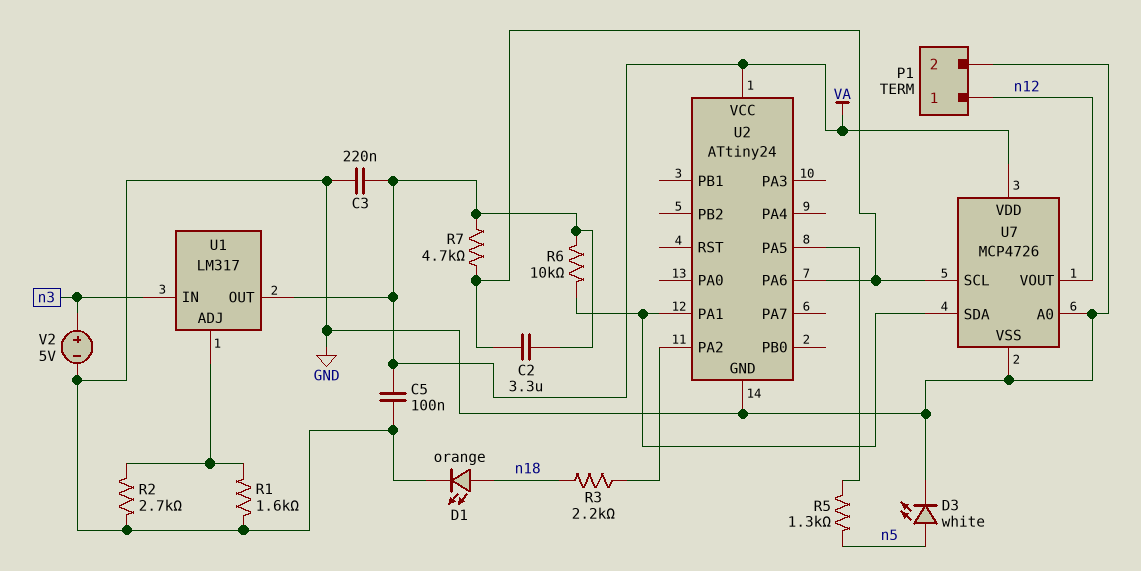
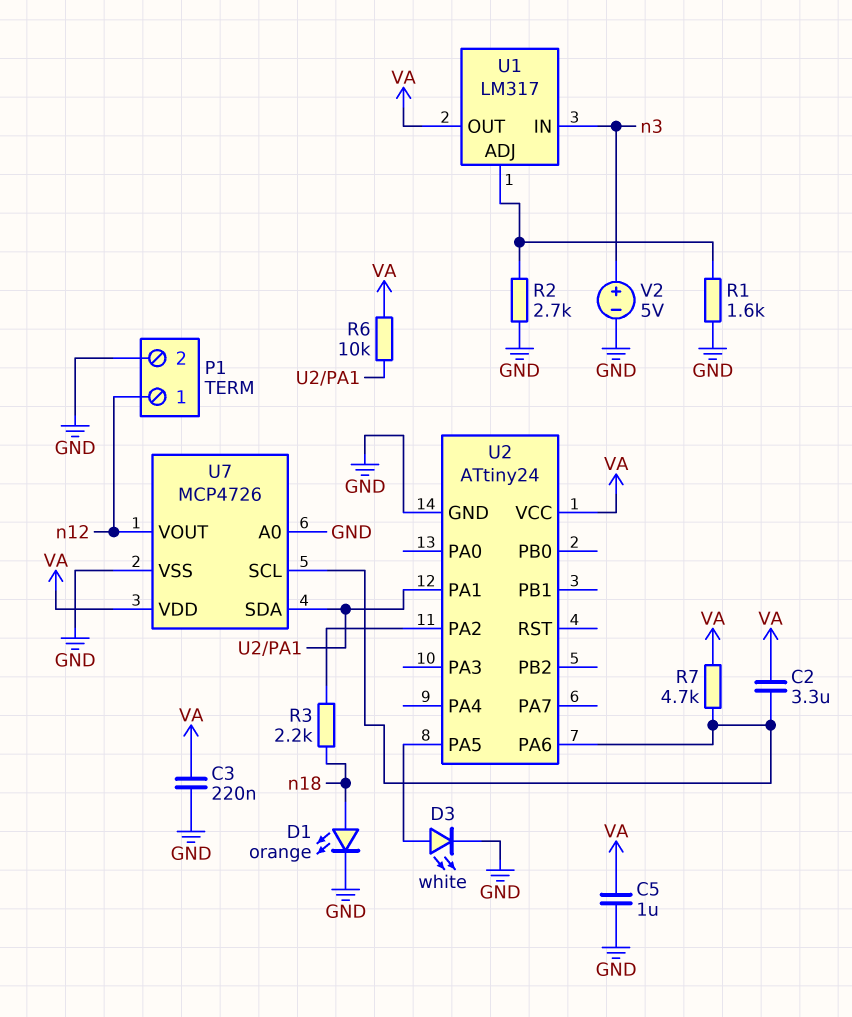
C5: 100nF (GND, VA) -> 1uF (GND, VA)
D3: LED white (A n5, K GND) -> LED white (A U2/PA5, K GND)
R5: 1.3k (U2/PA5, n5) -> none

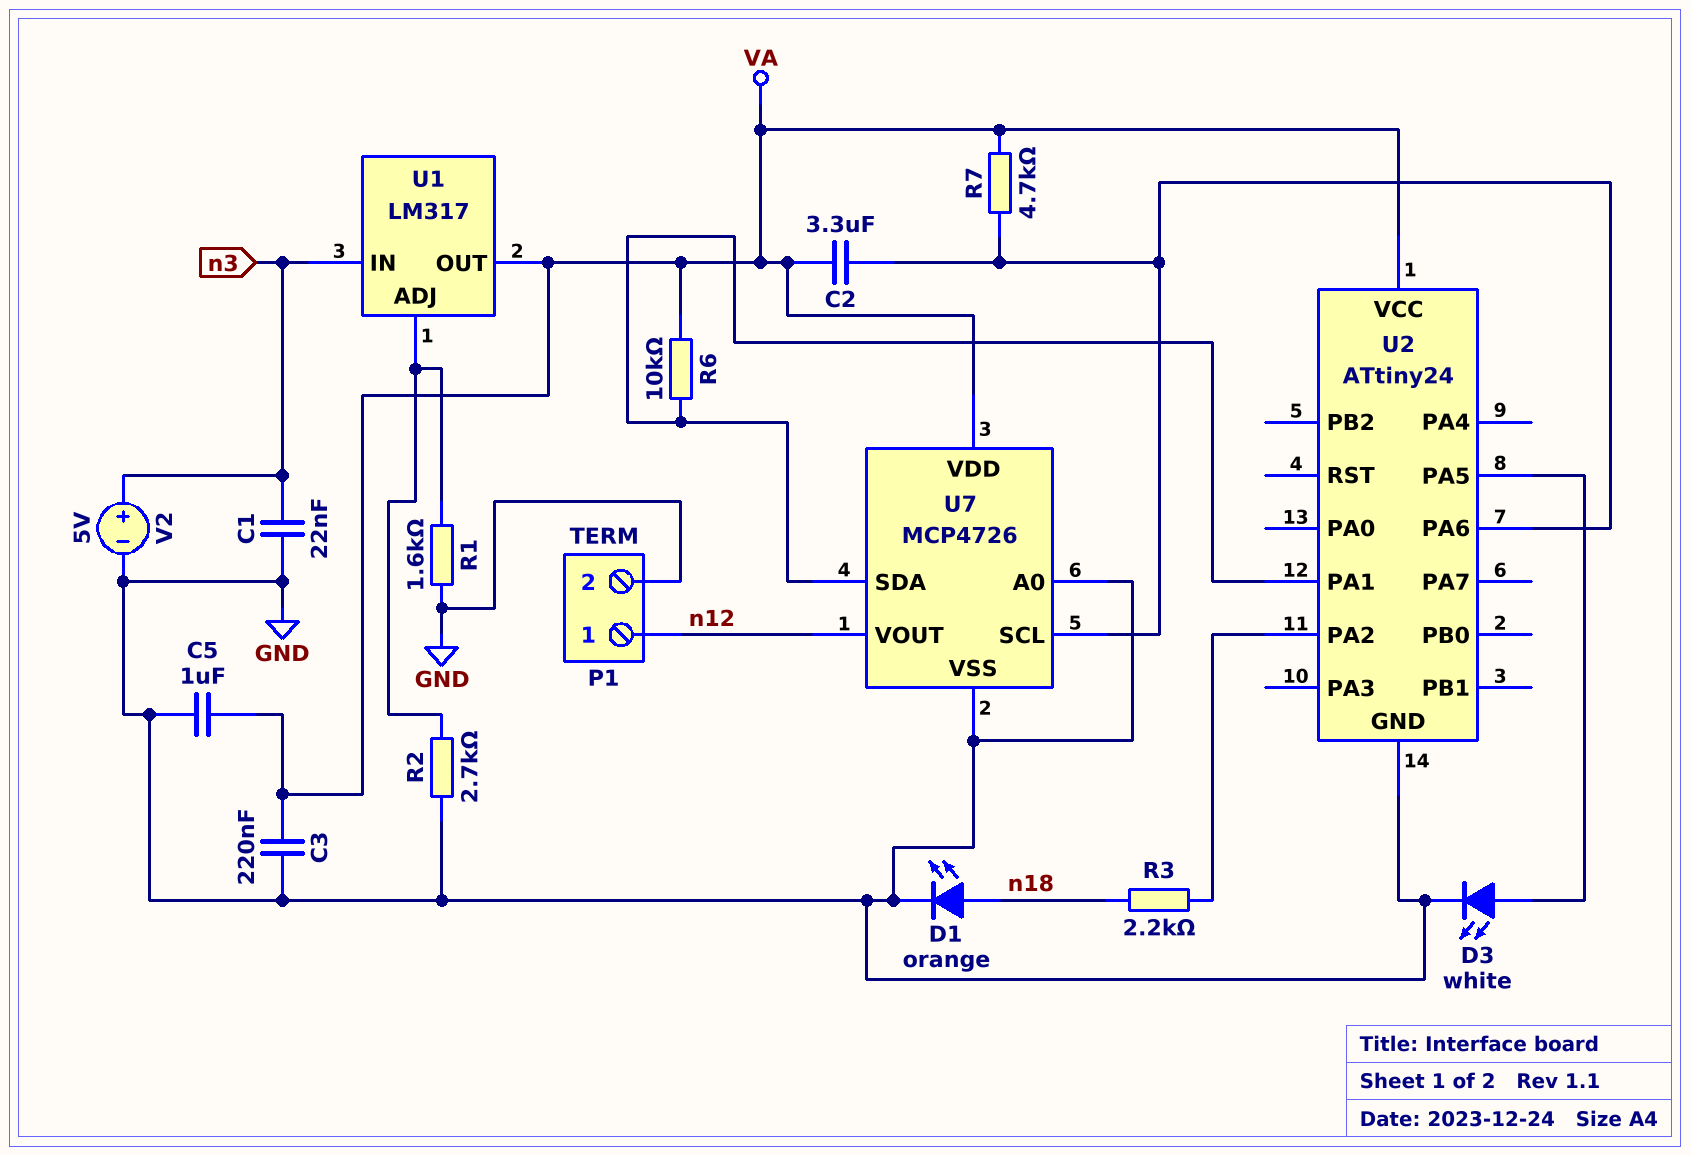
C1: none -> 22nF (GND, n3)

